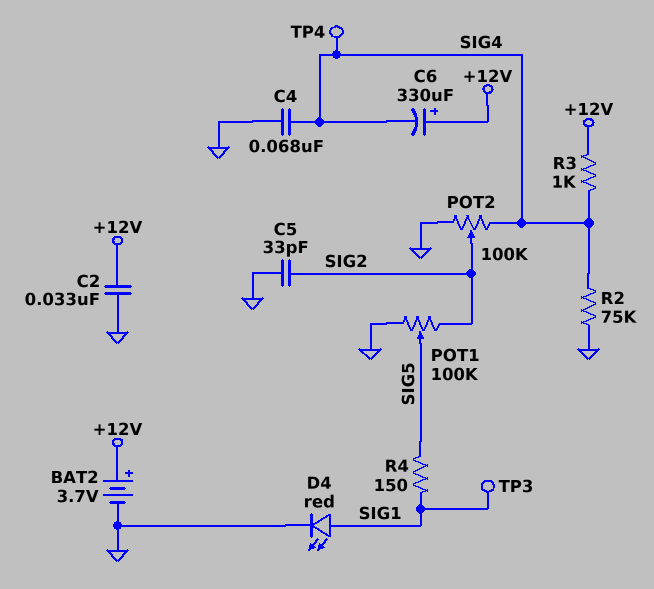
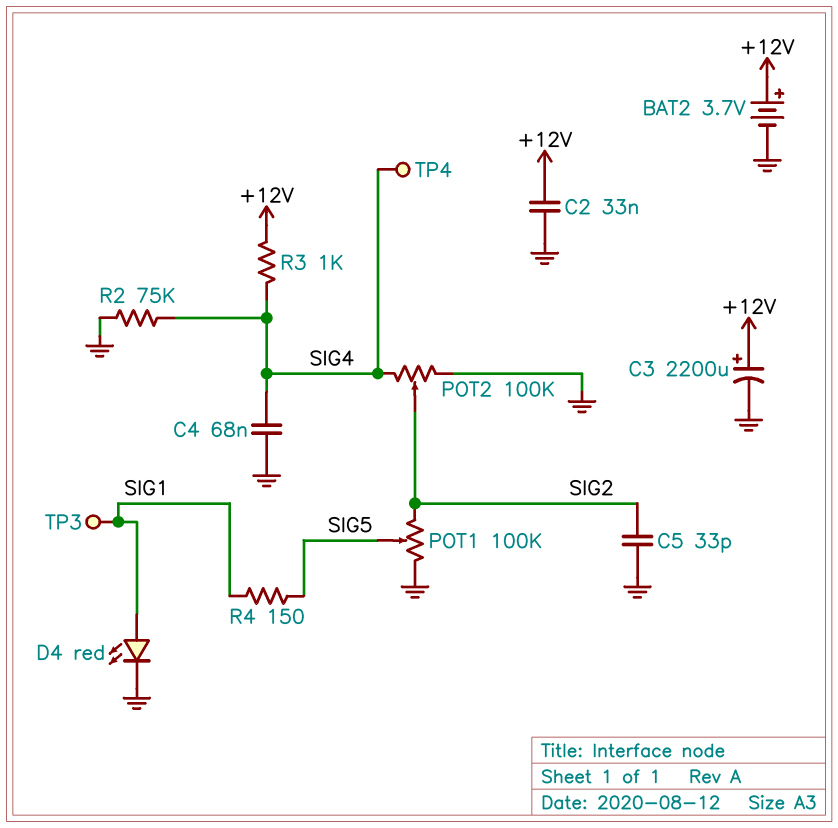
C3: none -> 2200uF (plus +12V, minus GND)
C6: 330uF (plus +12V, minus SIG4) -> none

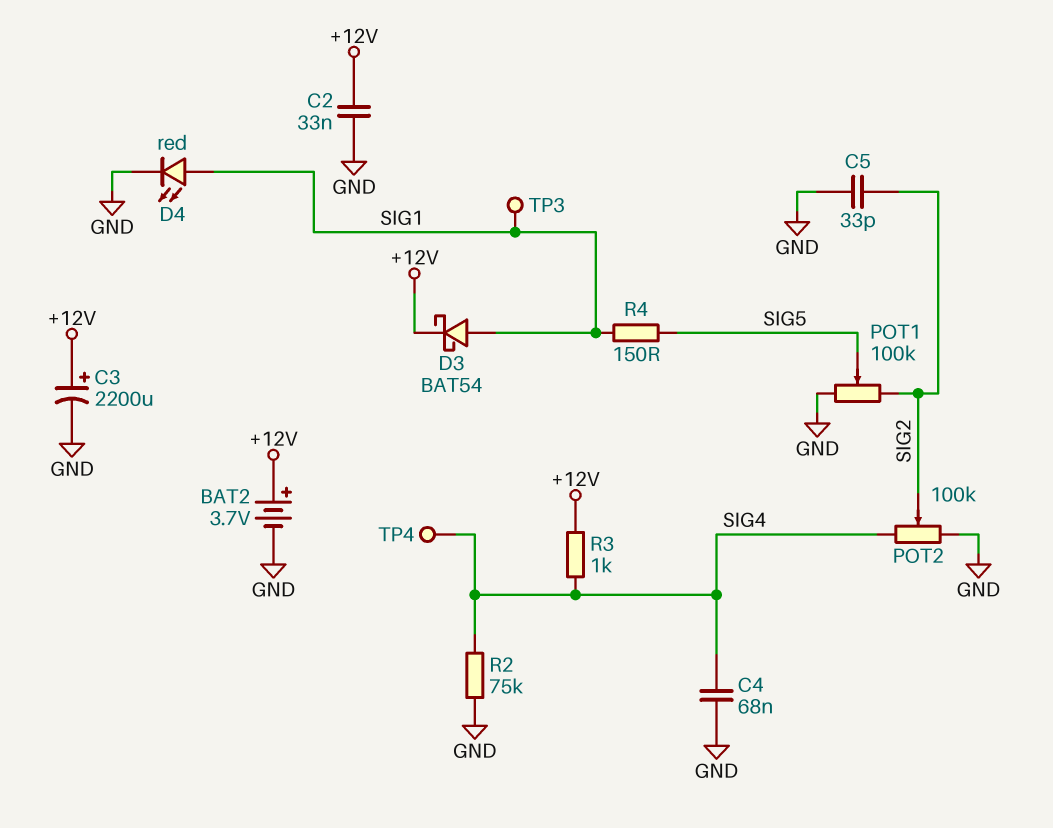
D3: none -> schottky BAT54 (A SIG1, K +12V)

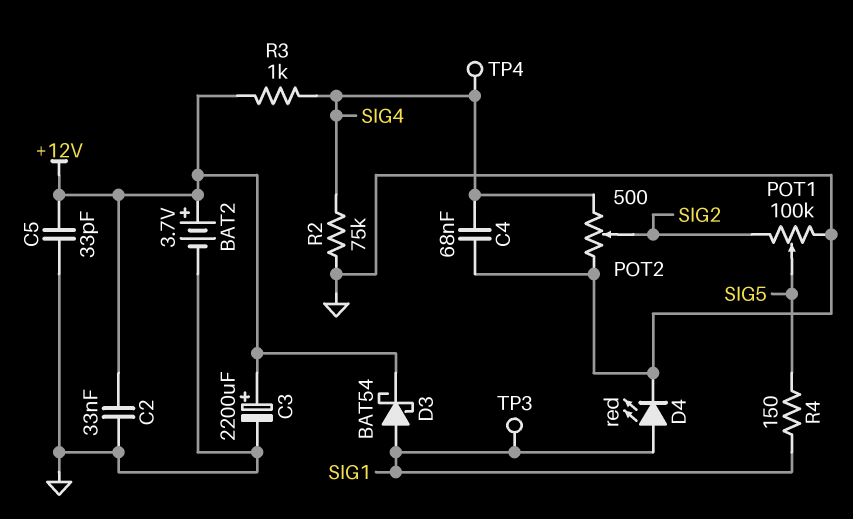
C5: 33pF (GND, SIG2) -> 33pF (+12V, GND)
POT2: 100k (GND, SIG4, wiper SIG2) -> 500 (GND, SIG4, wiper SIG2)

